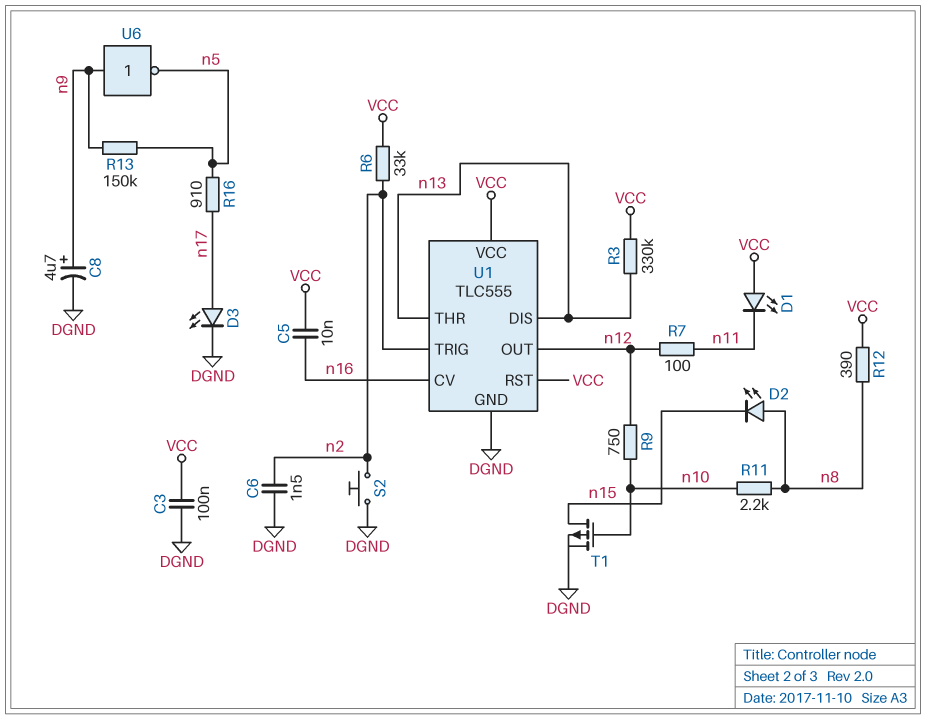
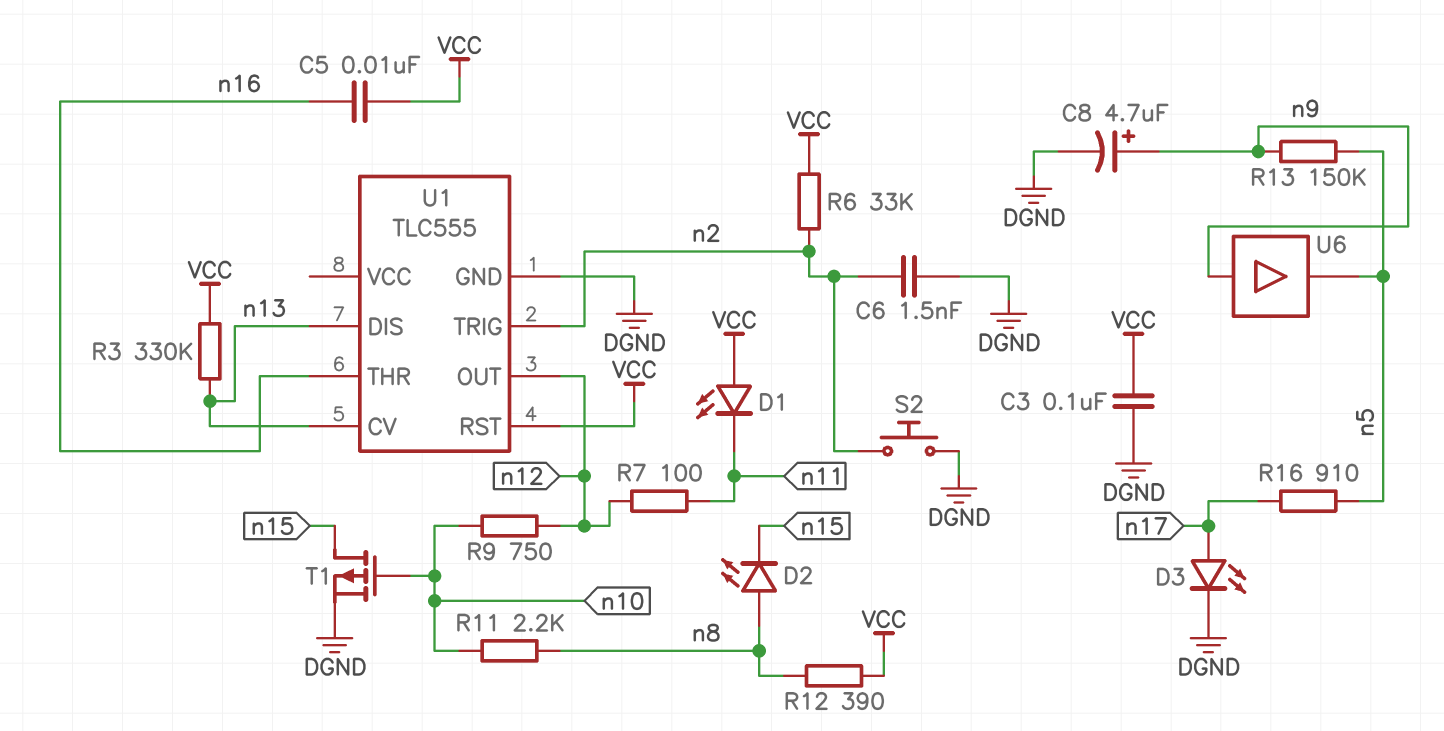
U1 pin CV: n16 -> n13
U1 pin THR: n13 -> n16
U1 pin VCC: VCC -> none
U6: NOT (in n9, out n5) -> buffer (in n9, out n5)

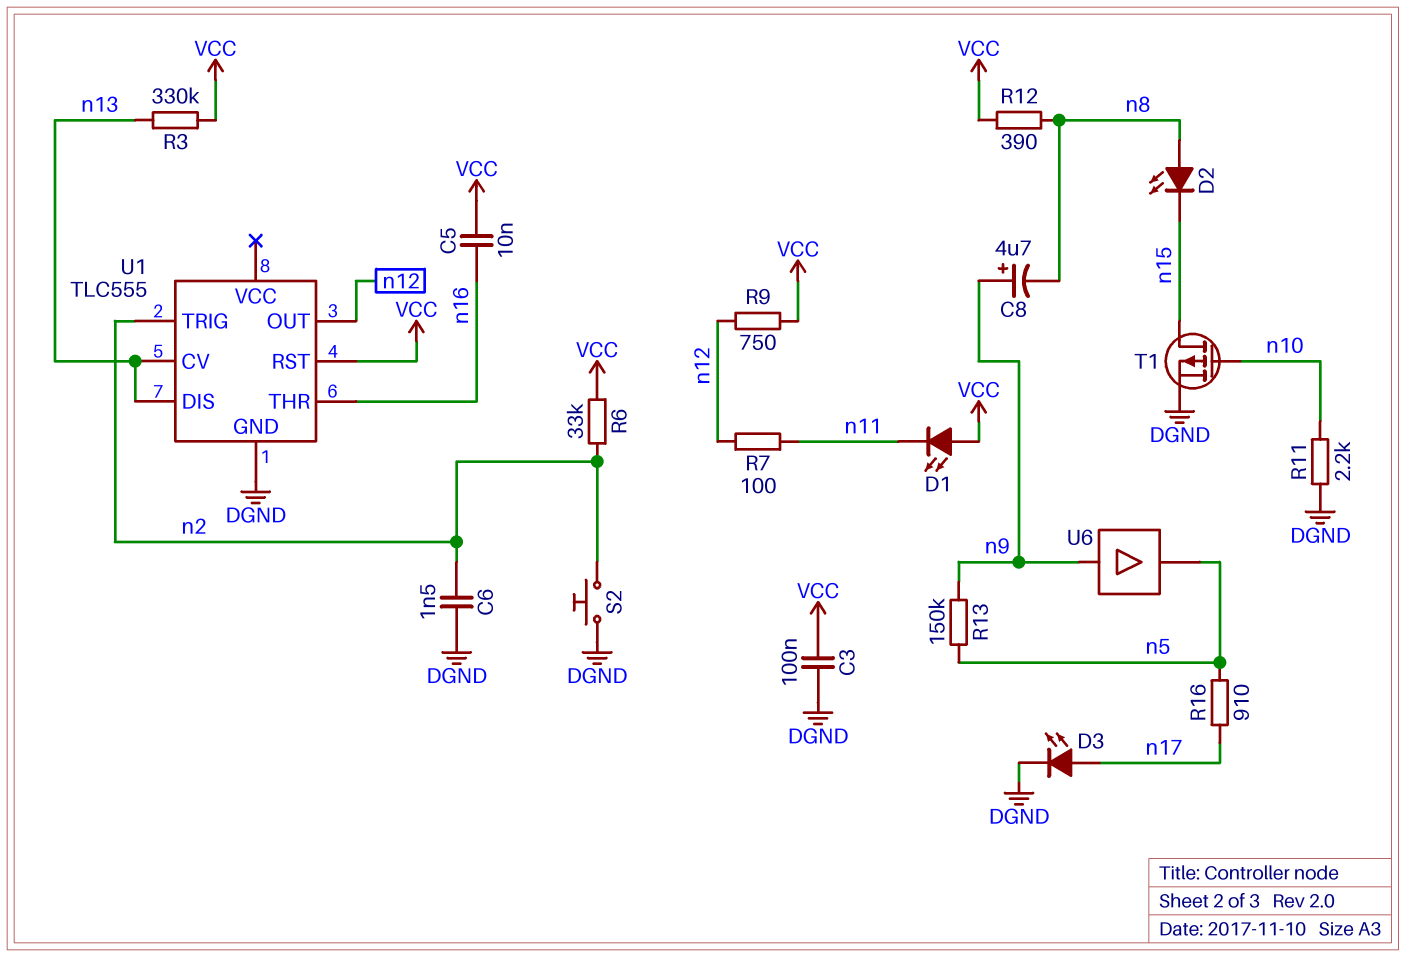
C8: 4.7uF (plus n9, minus DGND) -> 4.7uF (plus n9, minus n8)
R9: 750 (n10, n12) -> 750 (VCC, n12)
R11: 2.2k (n8, n10) -> 2.2k (DGND, n10)

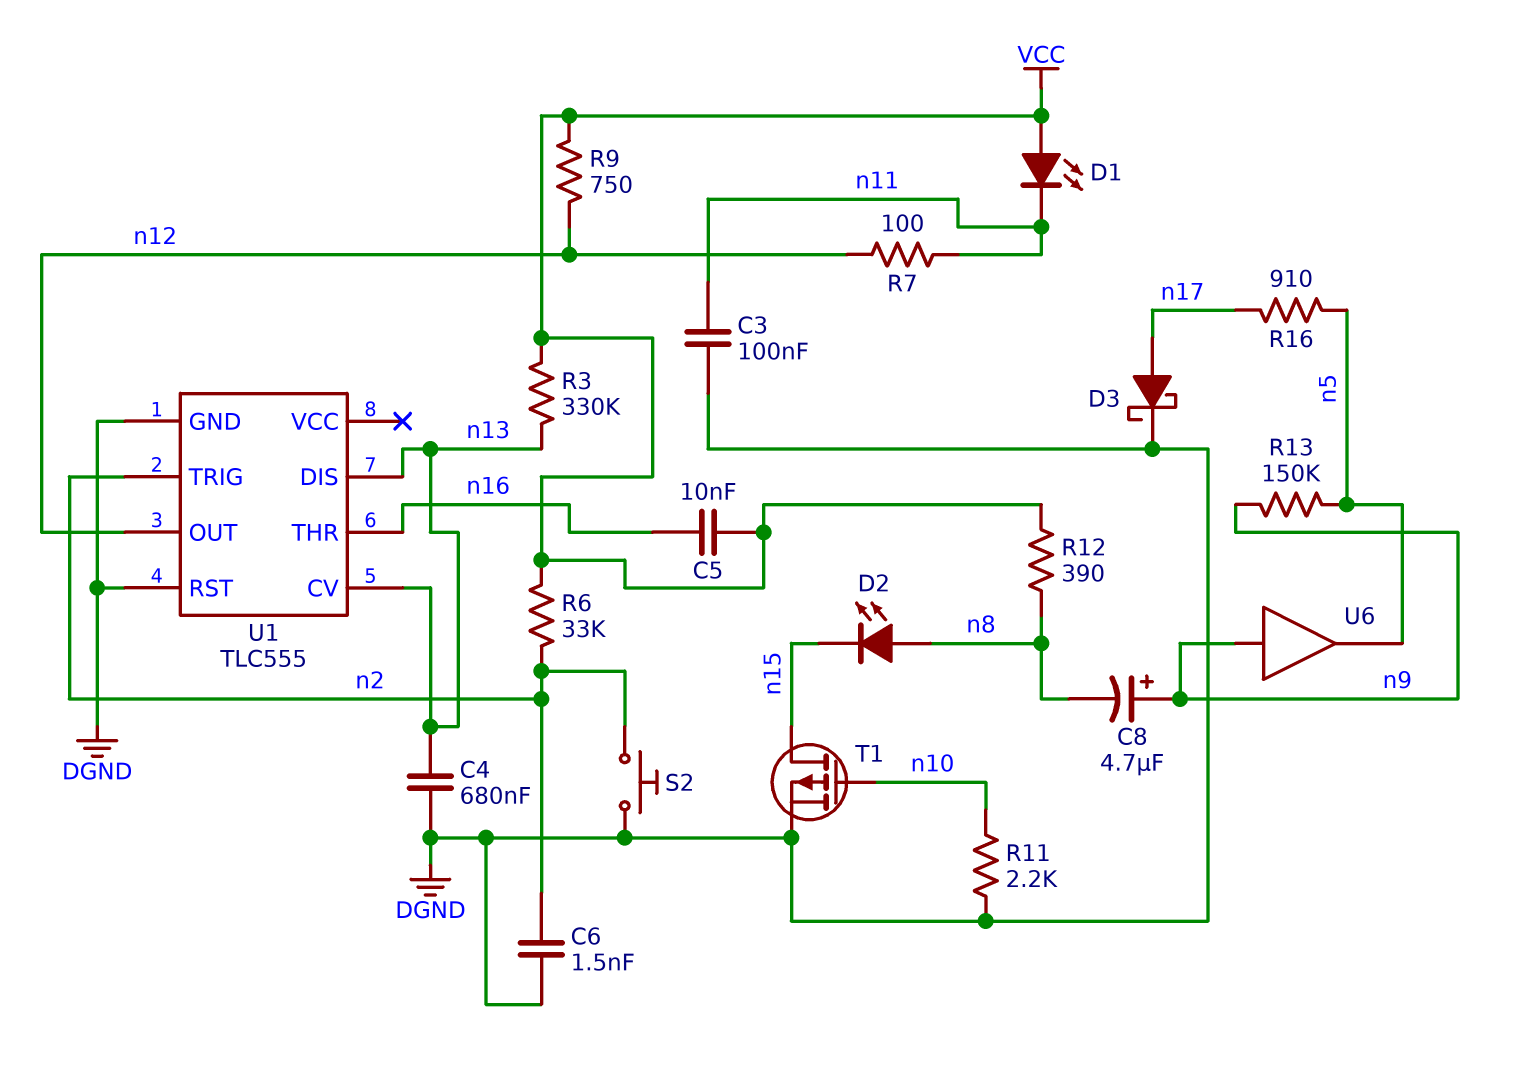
C3: 100nF (DGND, VCC) -> 100nF (DGND, n11)
C4: none -> 680nF (DGND, n13)
D3: LED (A n17, K DGND) -> schottky (A n17, K DGND)
U1 pin RST: VCC -> DGND

